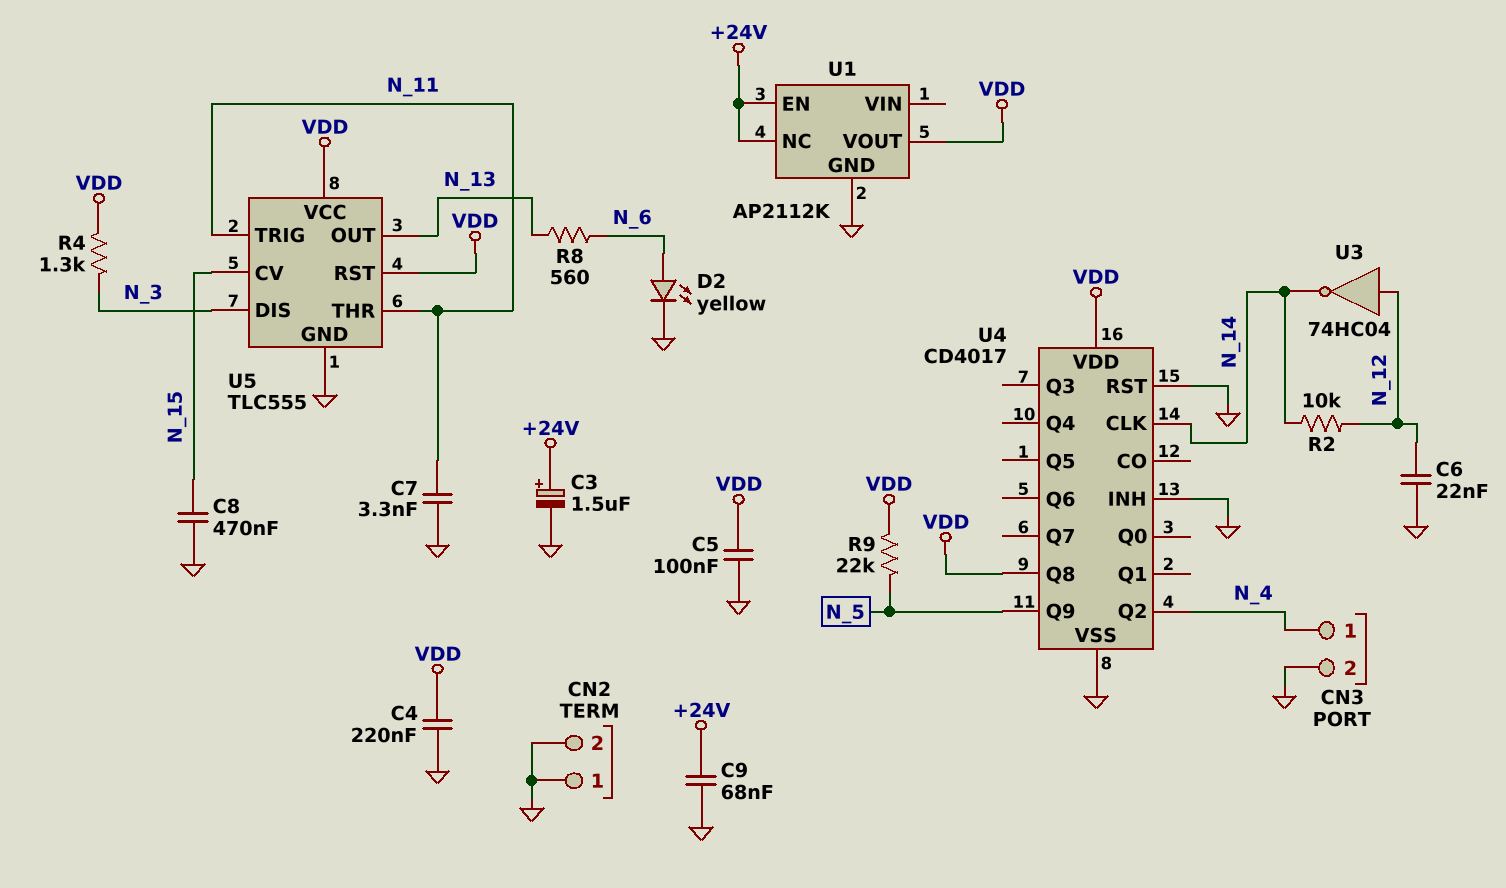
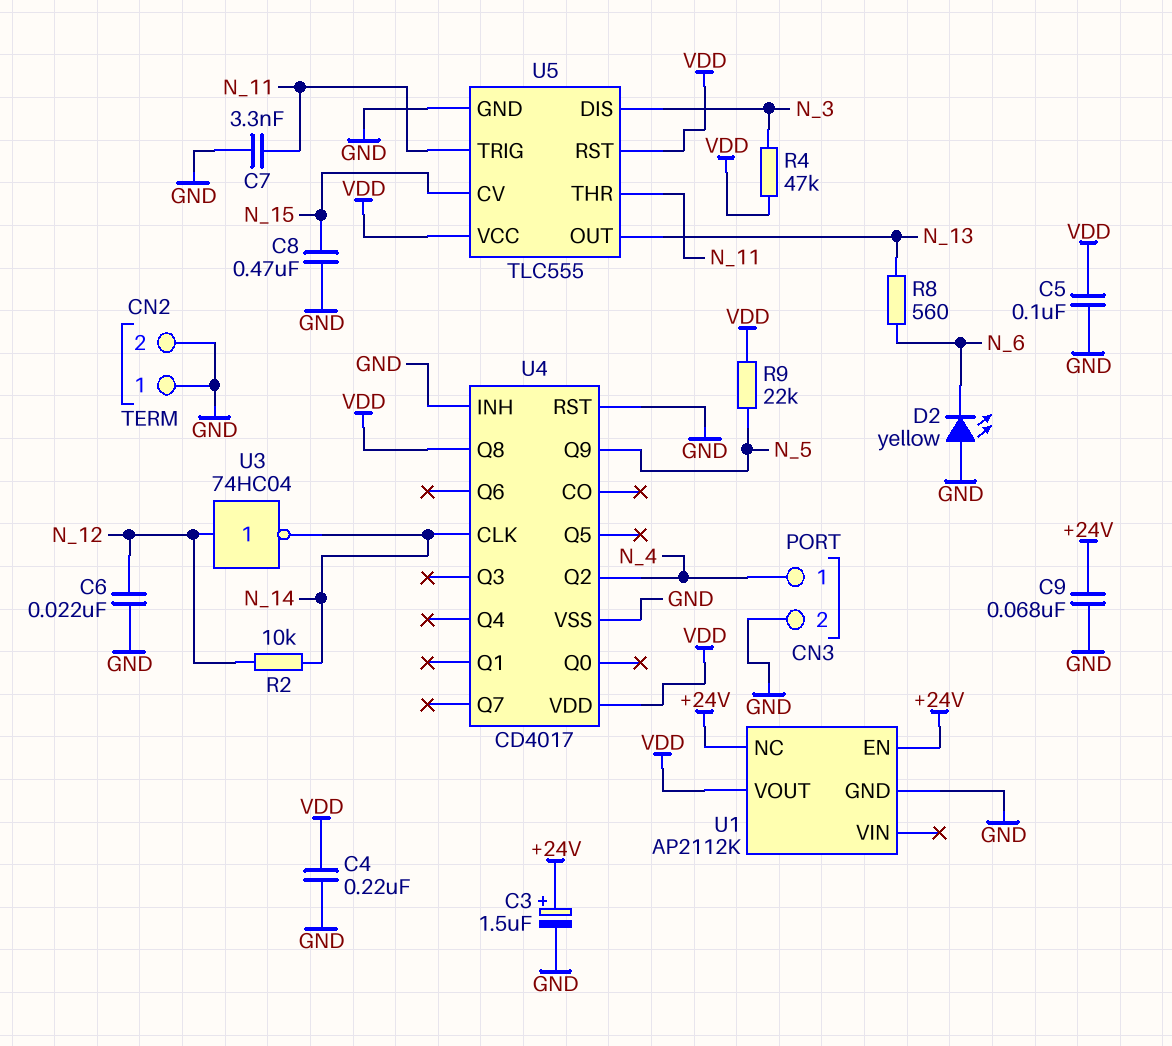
D2: LED yellow (A N_6, K GND) -> LED yellow (A GND, K N_6)
R4: 1.3k (N_3, VDD) -> 47k (N_3, VDD)

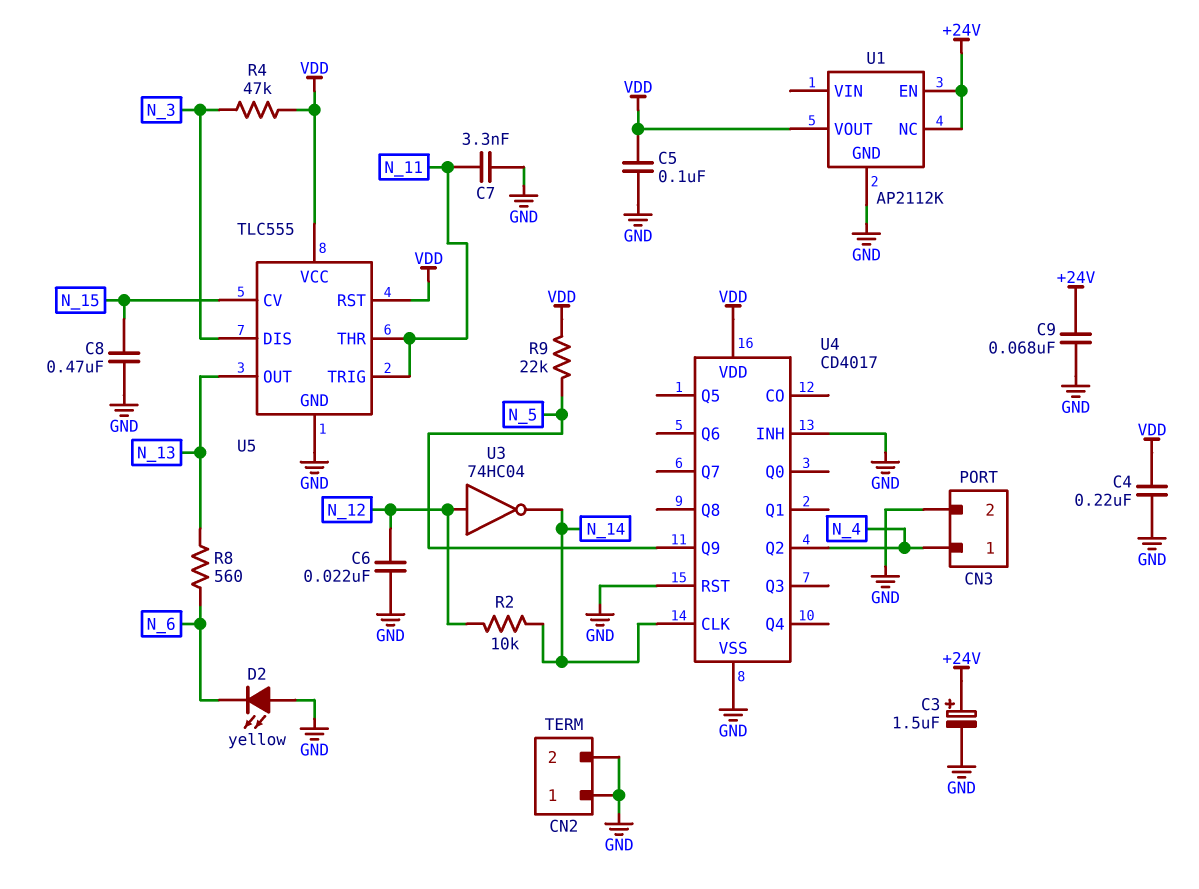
U4 pin Q8: VDD -> none

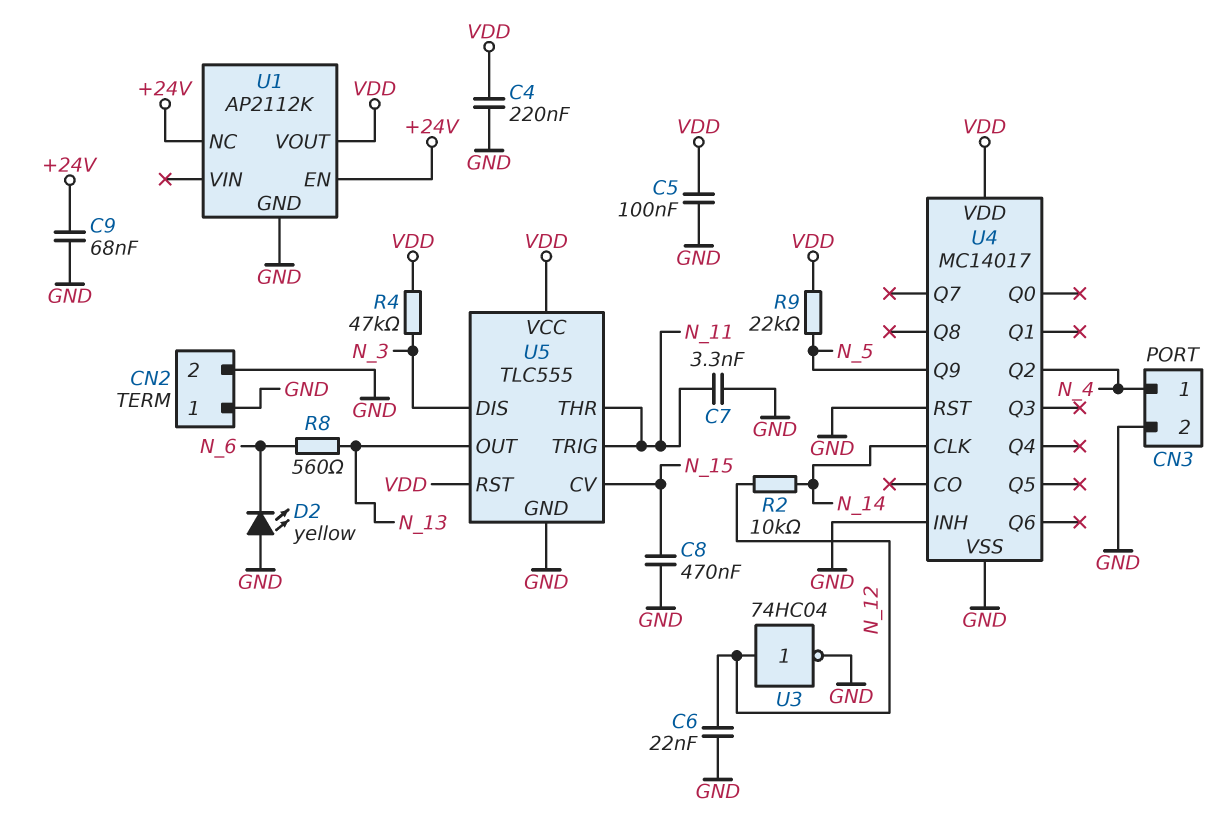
C3: 1.5uF (plus +24V, minus GND) -> none
U3: NOT 74HC04 (in N_12, out N_14) -> NOT 74HC04 (in N_12, out GND)
U4: CD4017 -> MC14017

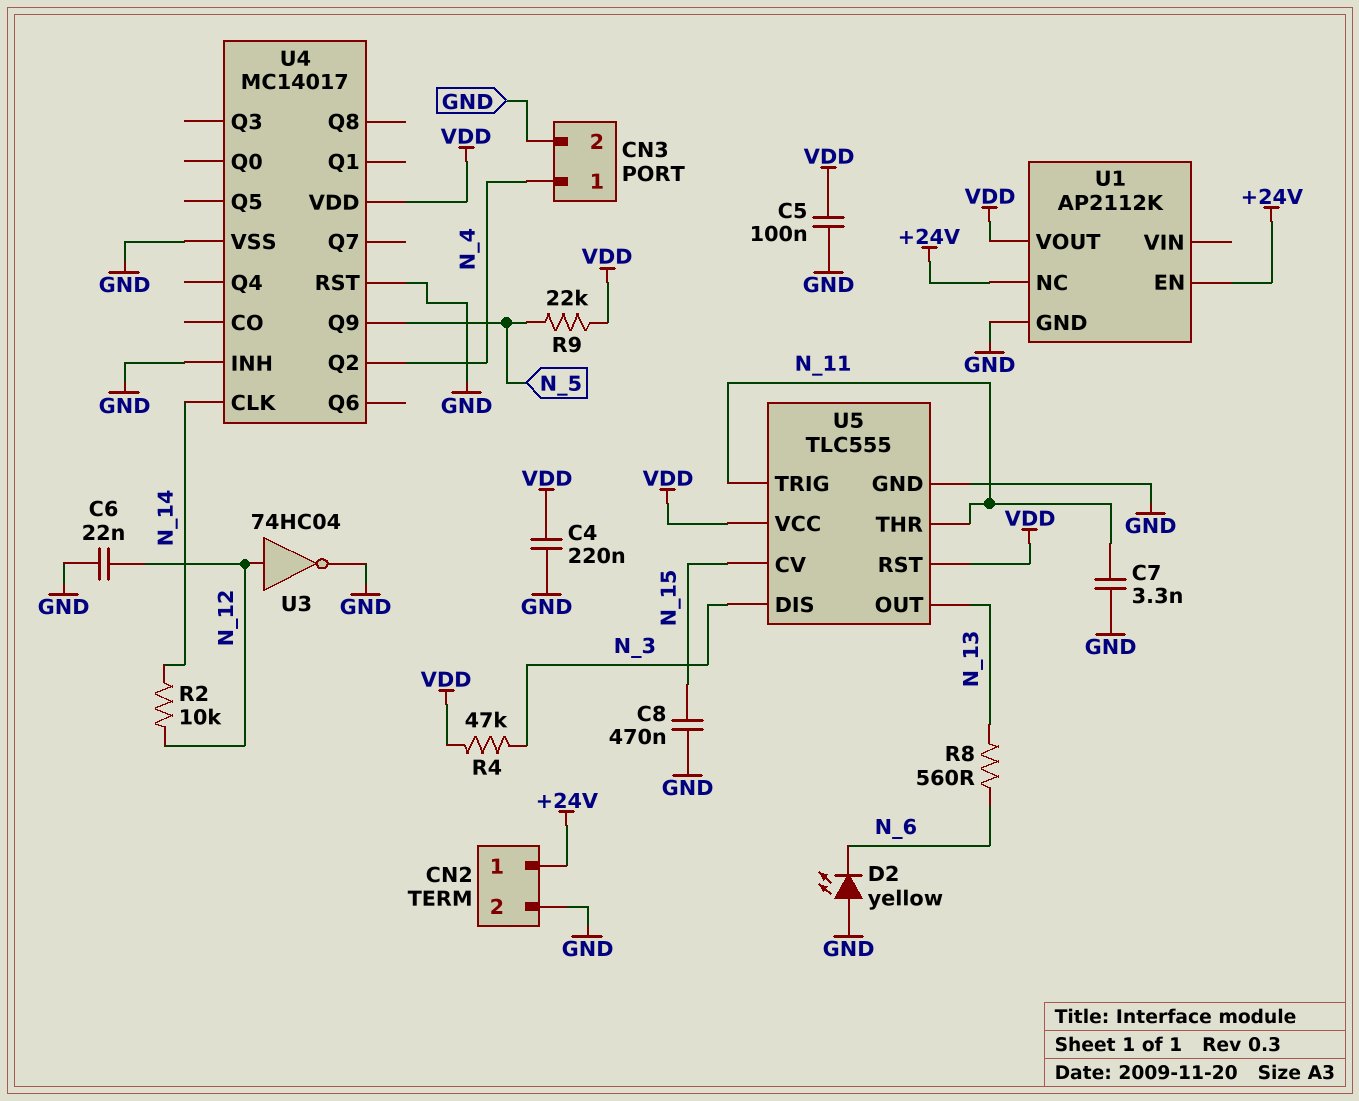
C9: 68nF (+24V, GND) -> none
CN2 pin 1: GND -> +24V

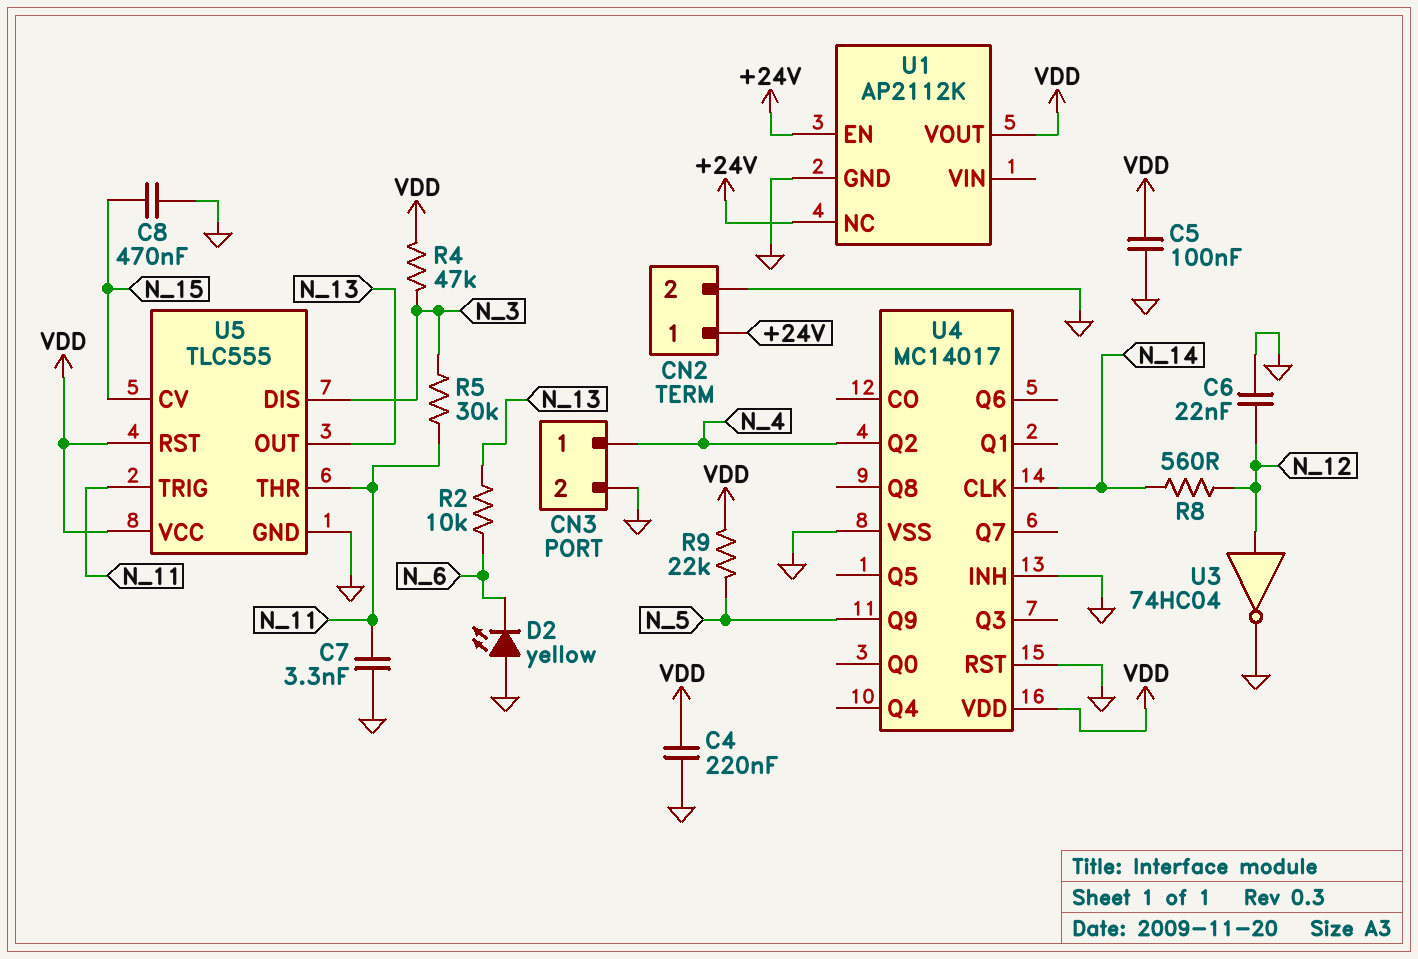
R2: 10k (N_12, N_14) -> 10k (N_6, N_13)
R5: none -> 30k (N_3, N_11)
R8: 560 (N_6, N_13) -> 560 (N_12, N_14)

